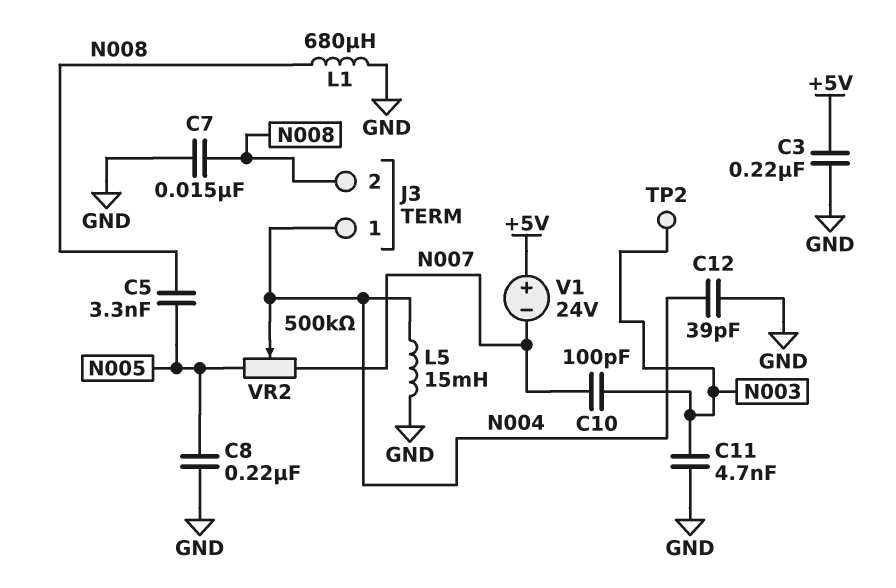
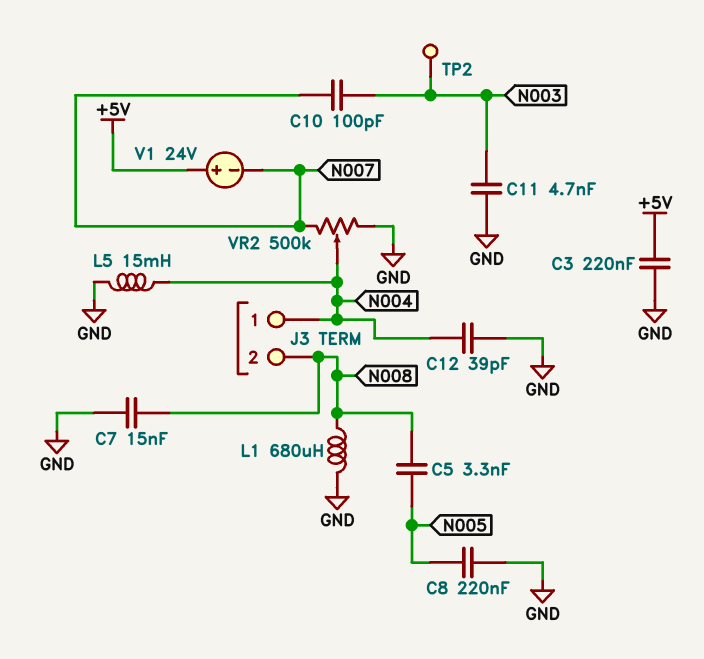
VR2: 500k (N005, N007, wiper N004) -> 500k (GND, N007, wiper N004)

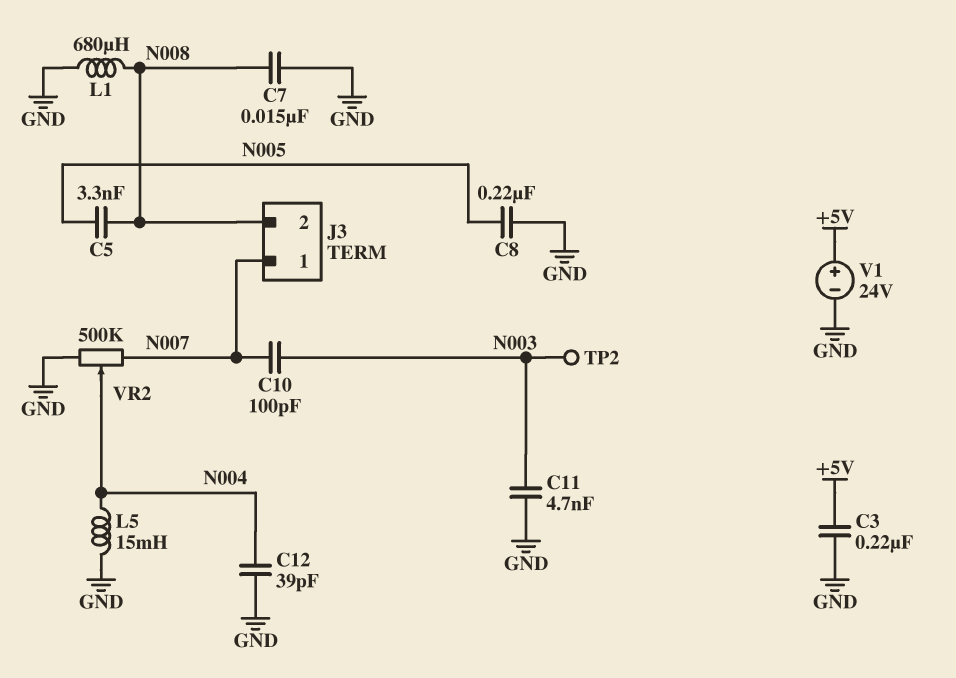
J3 pin 1: N004 -> N007
V1: 24V (plus +5V, minus N007) -> 24V (plus +5V, minus GND)

